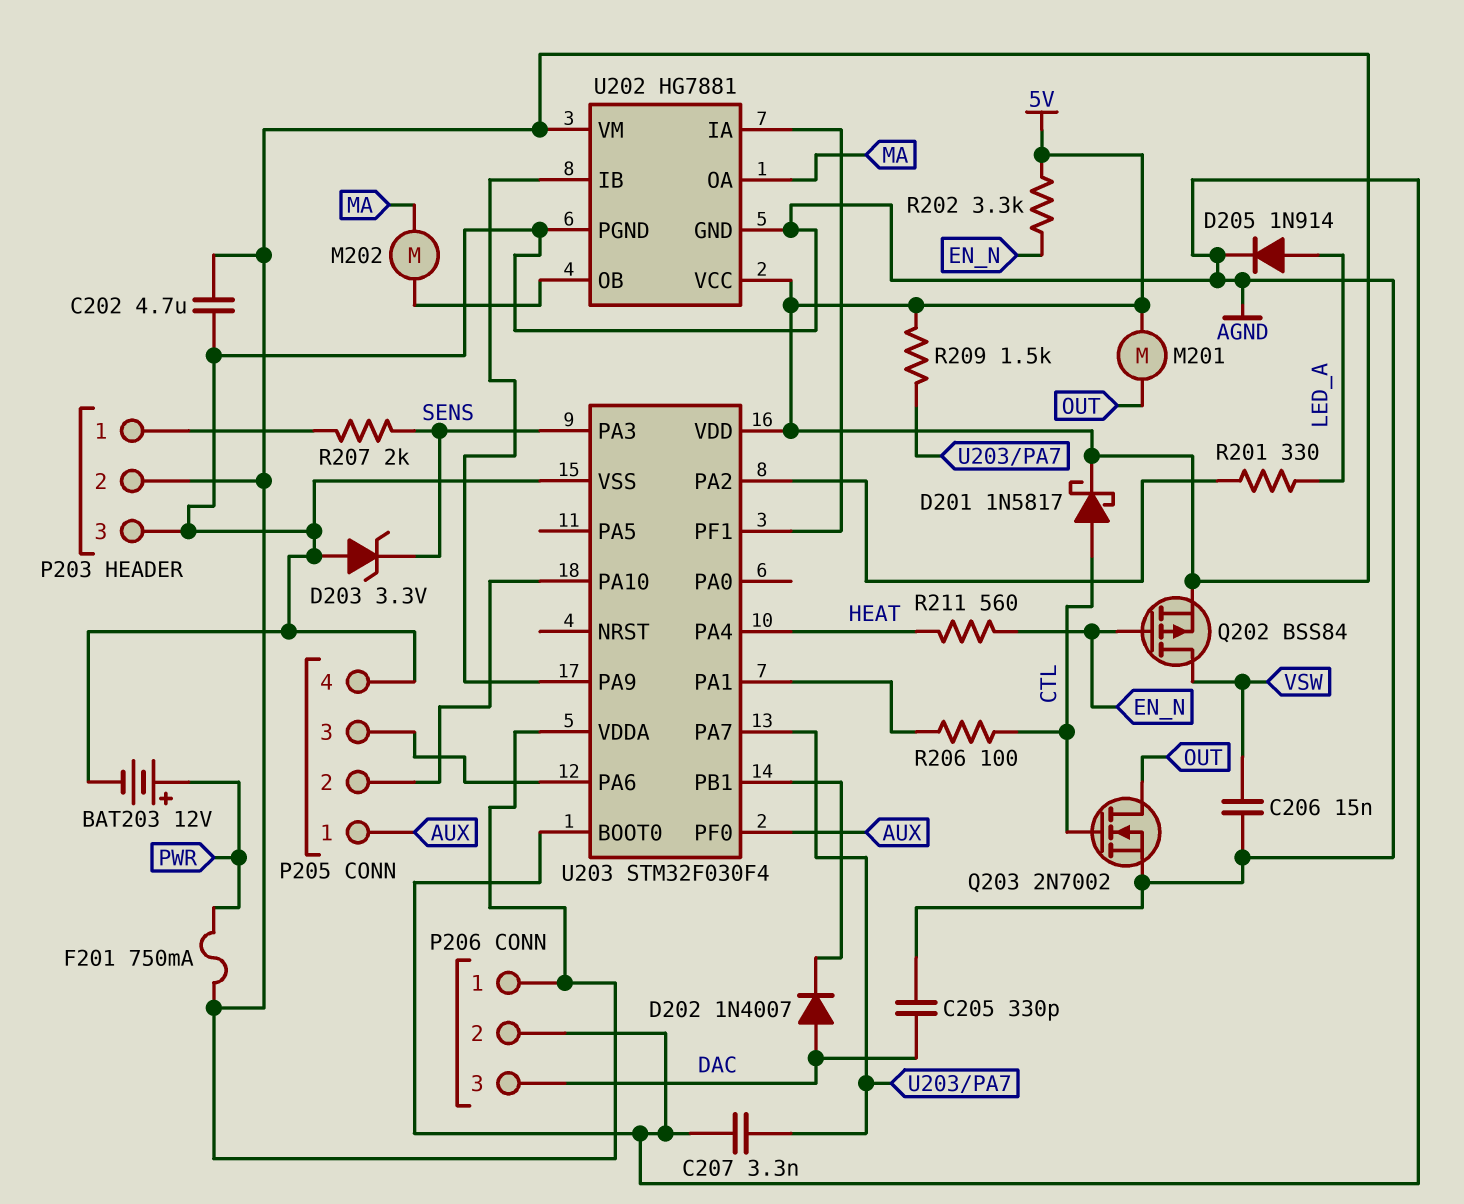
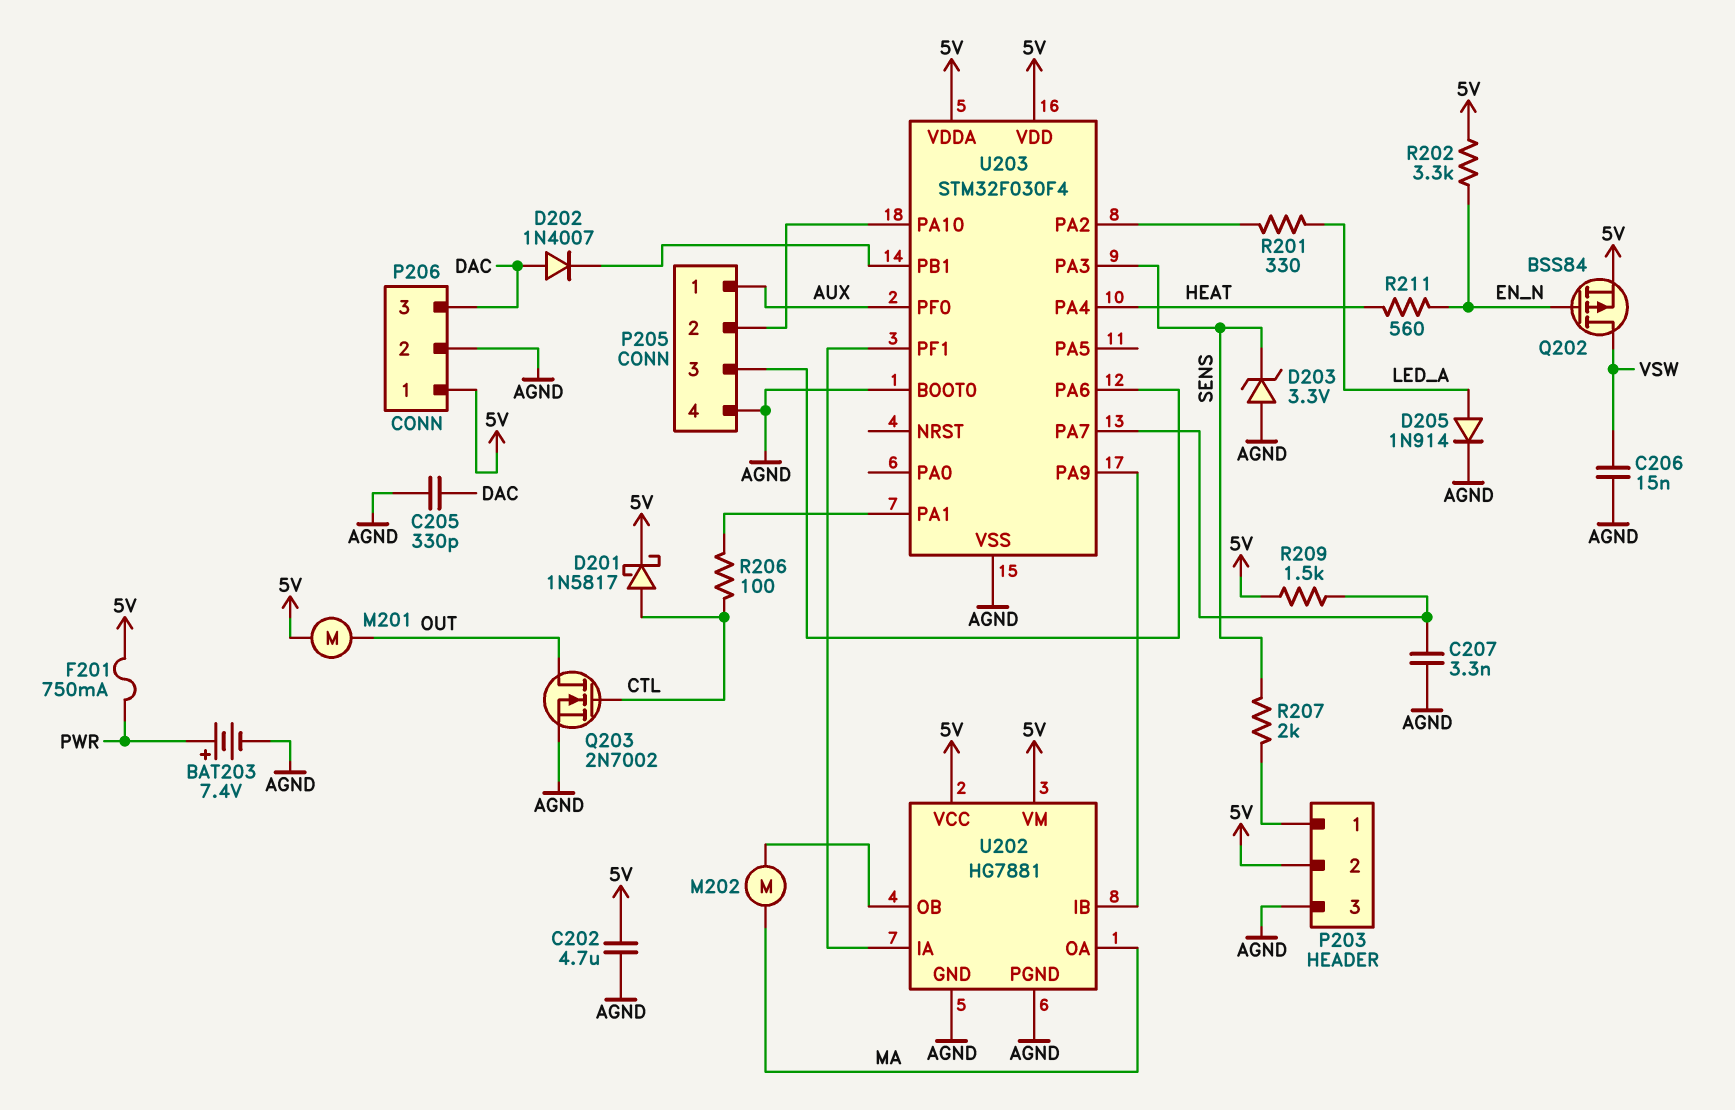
BAT203: 12V (plus PWR, minus AGND) -> 7.4V (plus PWR, minus AGND)

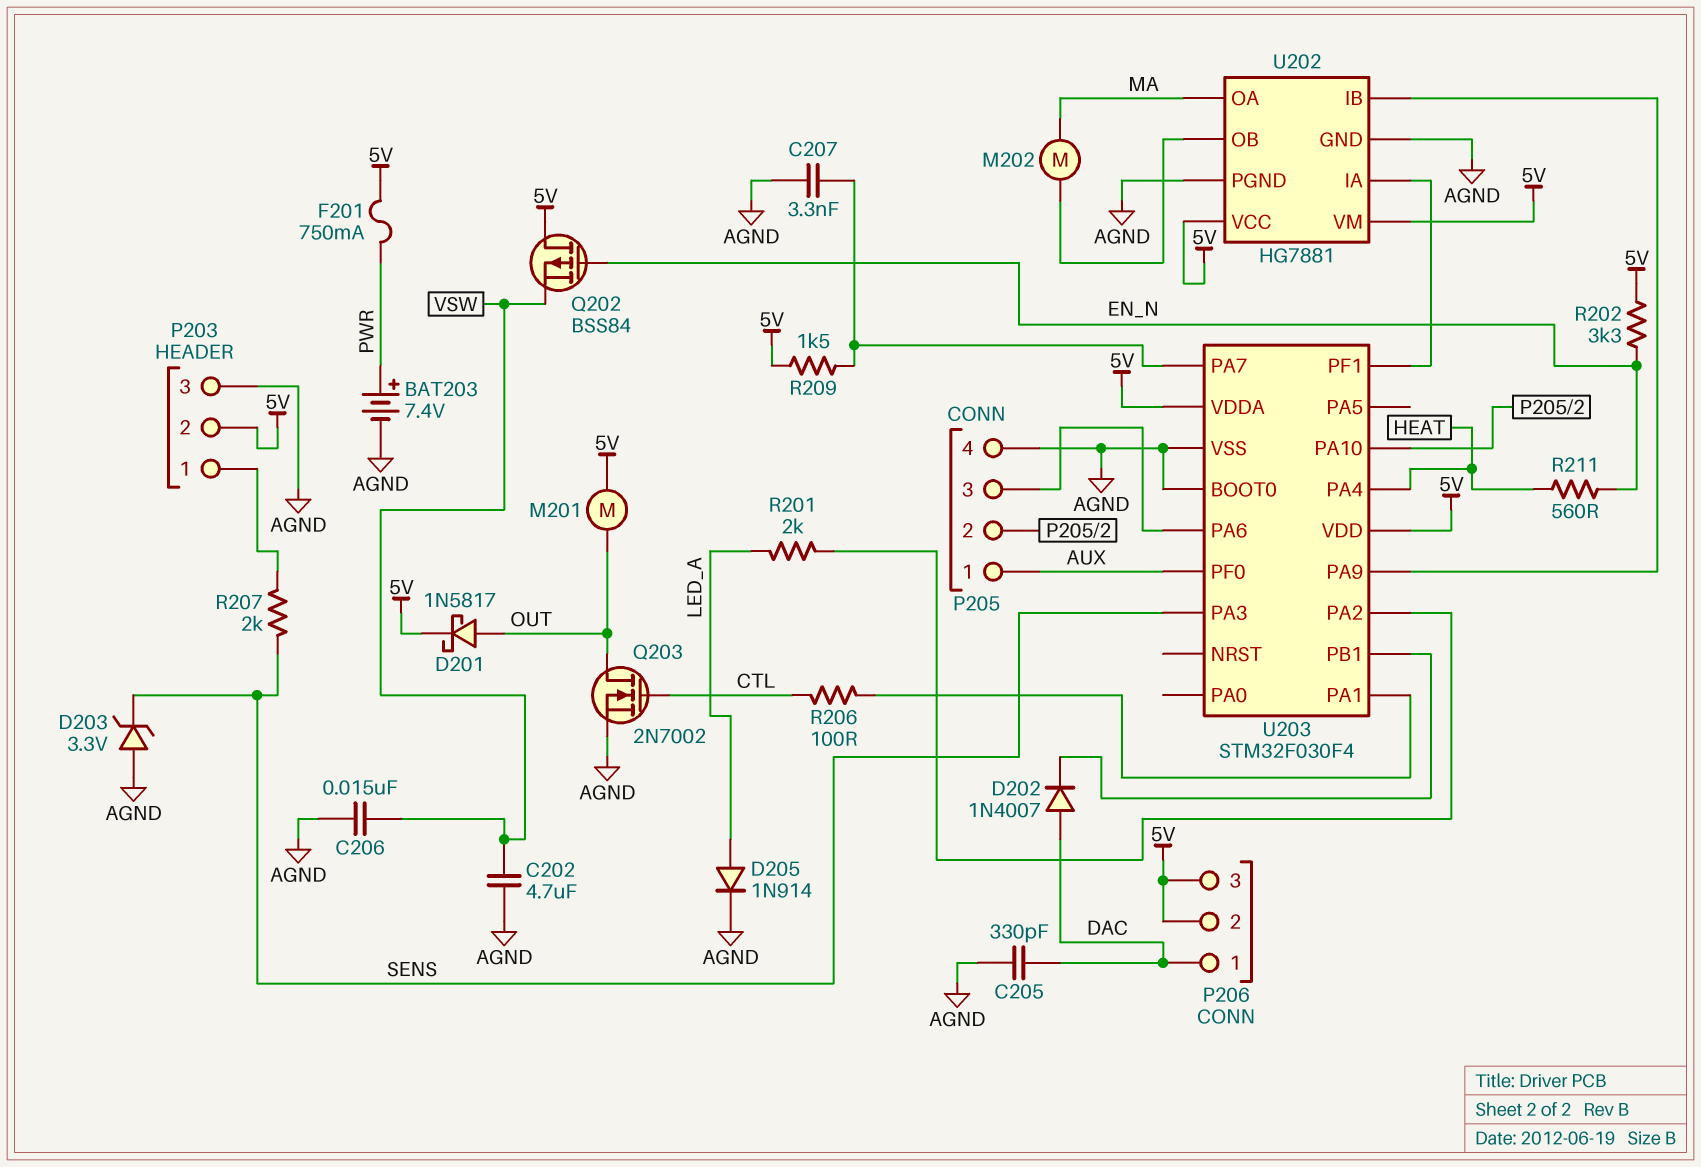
C202: 4.7uF (5V, AGND) -> 4.7uF (AGND, VSW)
D201: schottky 1N5817 (A CTL, K 5V) -> schottky 1N5817 (A OUT, K 5V)
P206 pin 1: 5V -> DAC
P206 pin 2: AGND -> 5V
P206 pin 3: DAC -> 5V
Q202: PMOS BSS84 (G EN_N, D VSW, S 5V) -> PMOS BSS84 (G EN_N, D 5V, S VSW)
R201: 330 (LED_A, U203/PA2) -> 2k (LED_A, U203/PA2)

